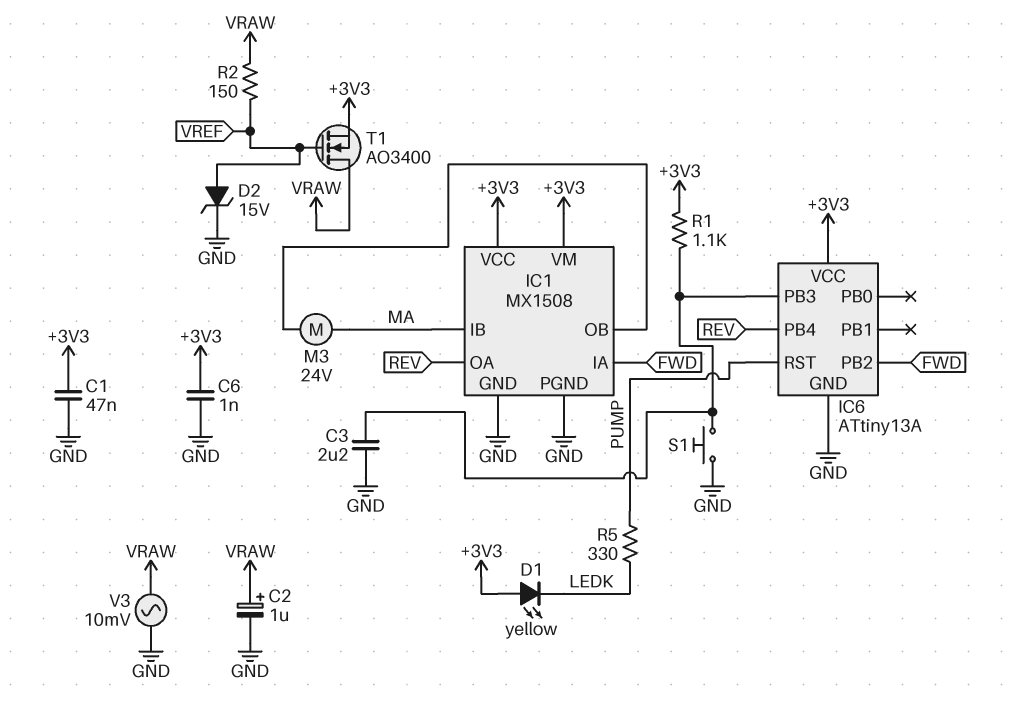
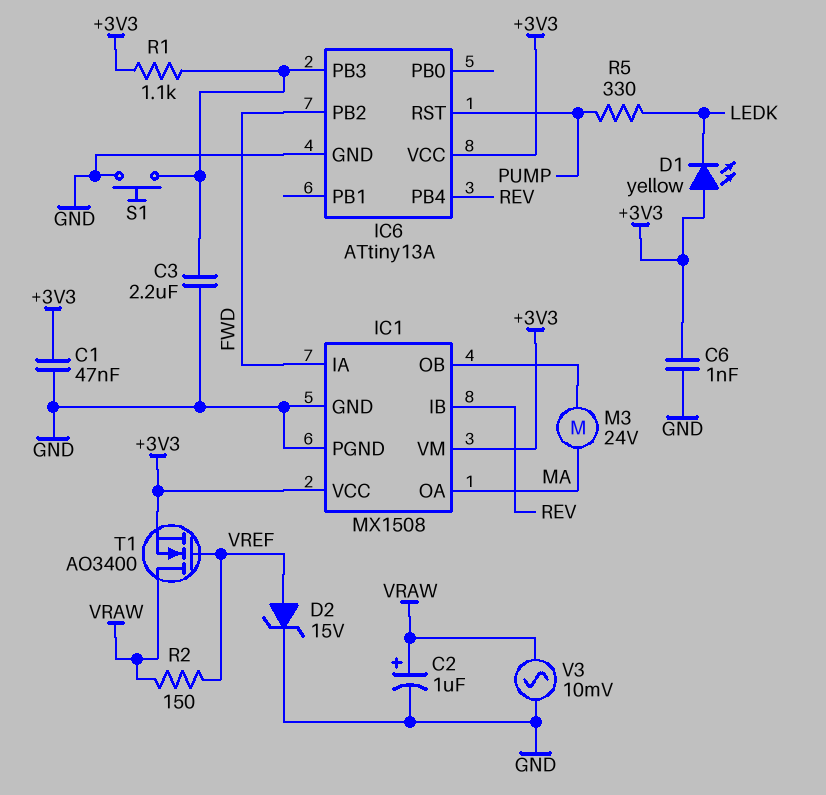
IC1 pin IB: MA -> REV
IC1 pin OA: REV -> MA

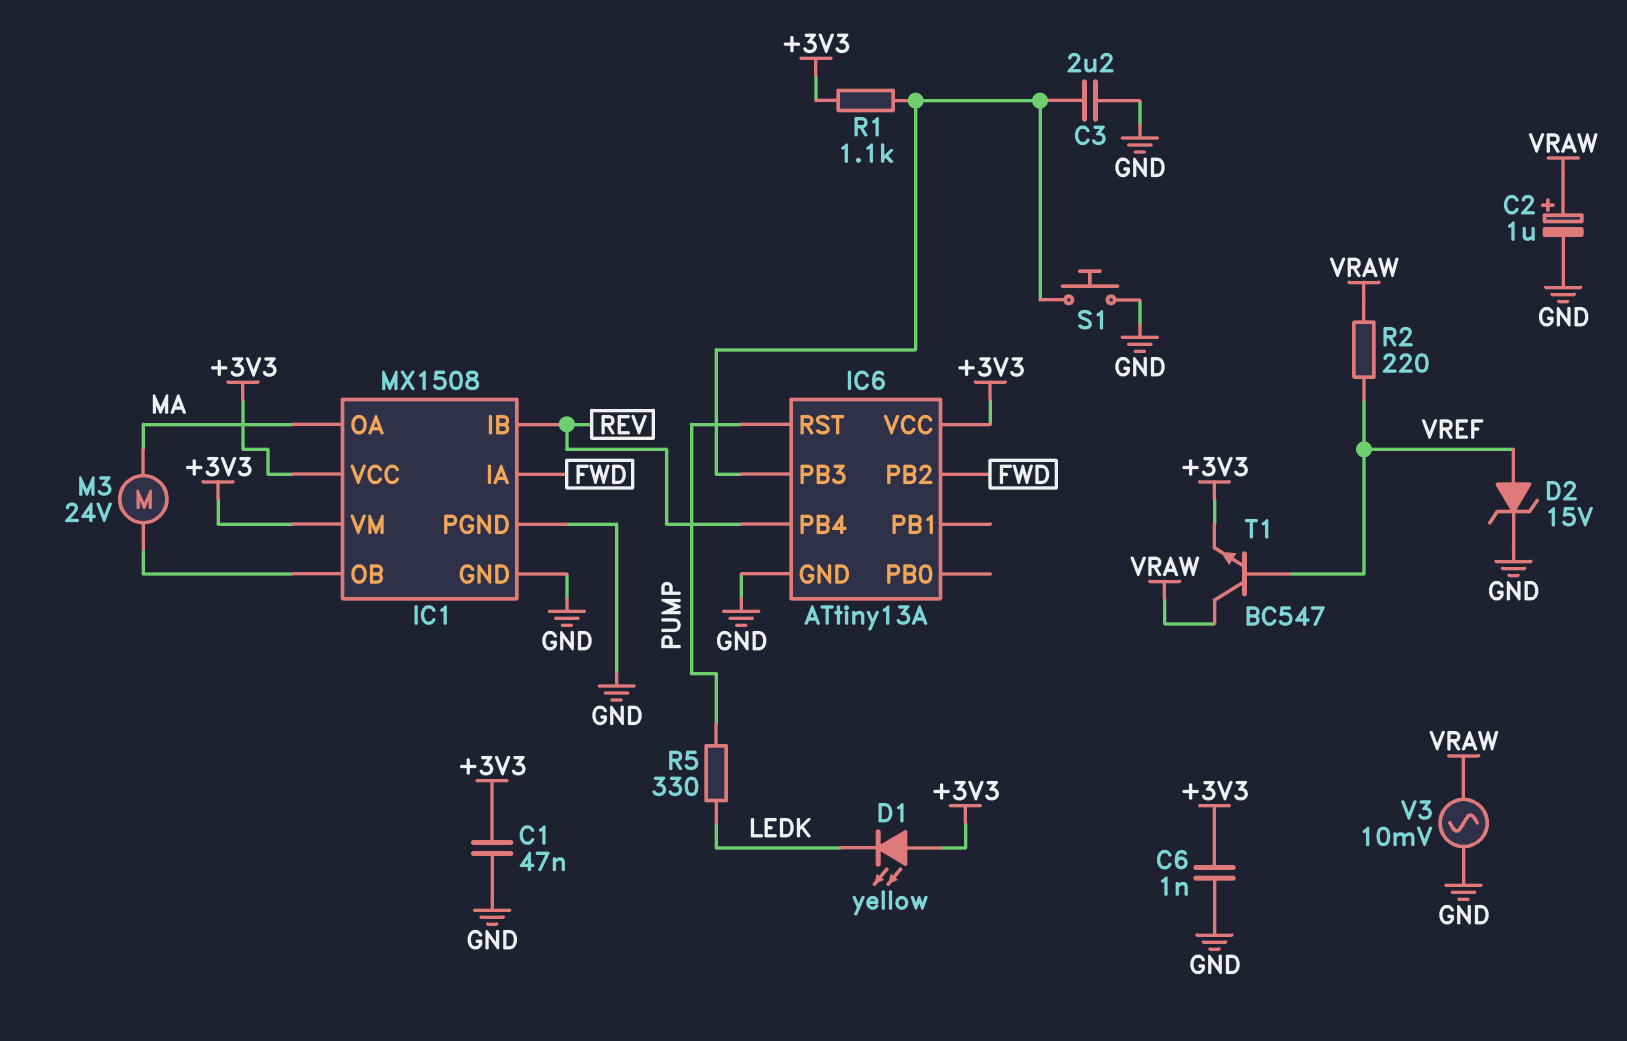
R2: 150 (VRAW, VREF) -> 220 (VRAW, VREF)
T1: NMOS AO3400 (G VREF, D VRAW, S +3V3) -> NPN BC547 (B VREF, C VRAW, E +3V3)

